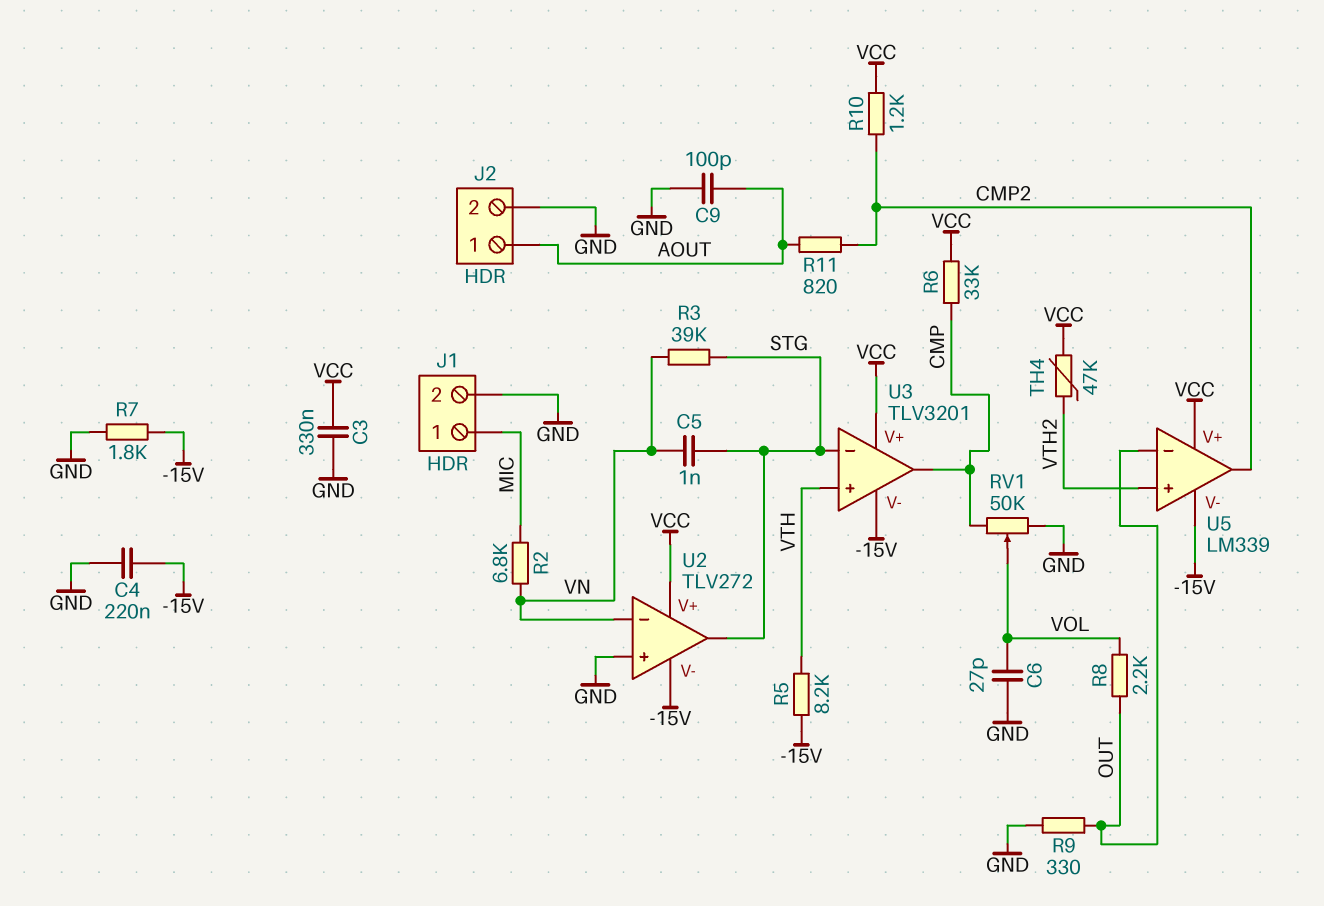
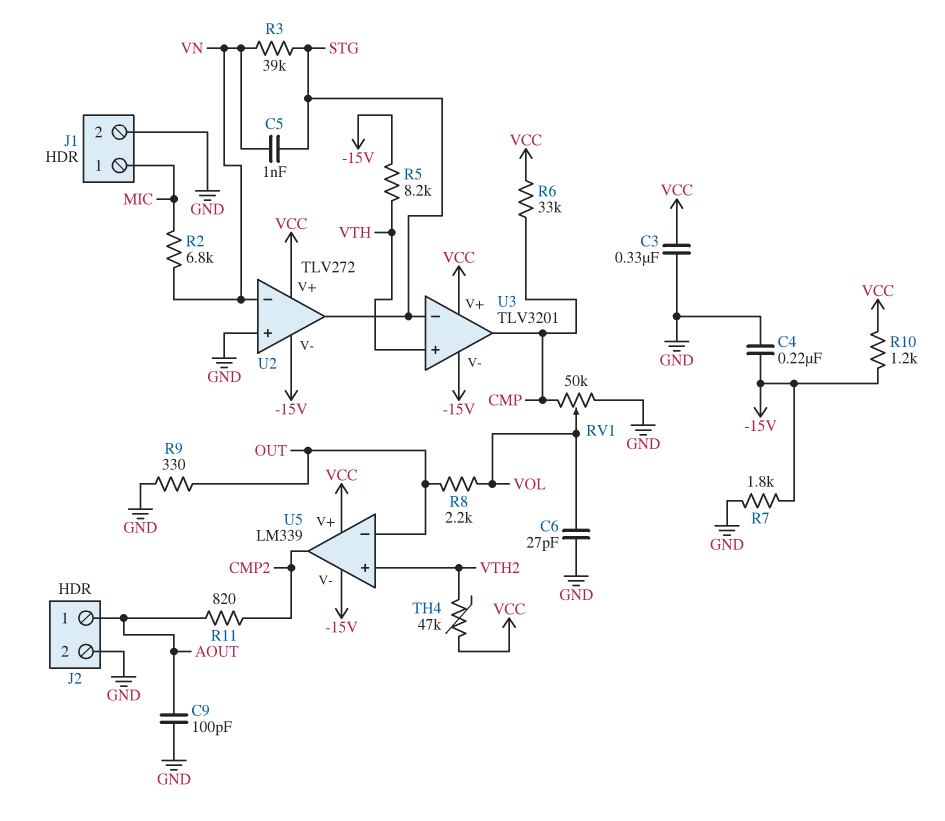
R10: 1.2k (CMP2, VCC) -> 1.2k (-15V, VCC)

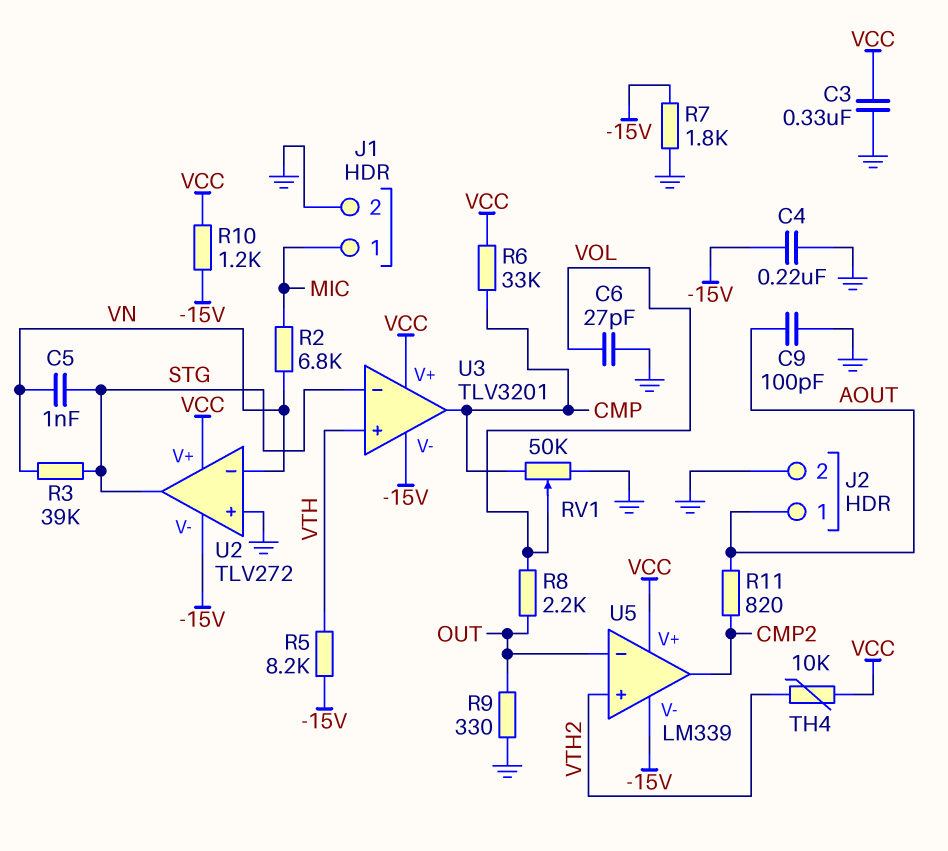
TH4: 47k (VCC, VTH2) -> 10k (VCC, VTH2)

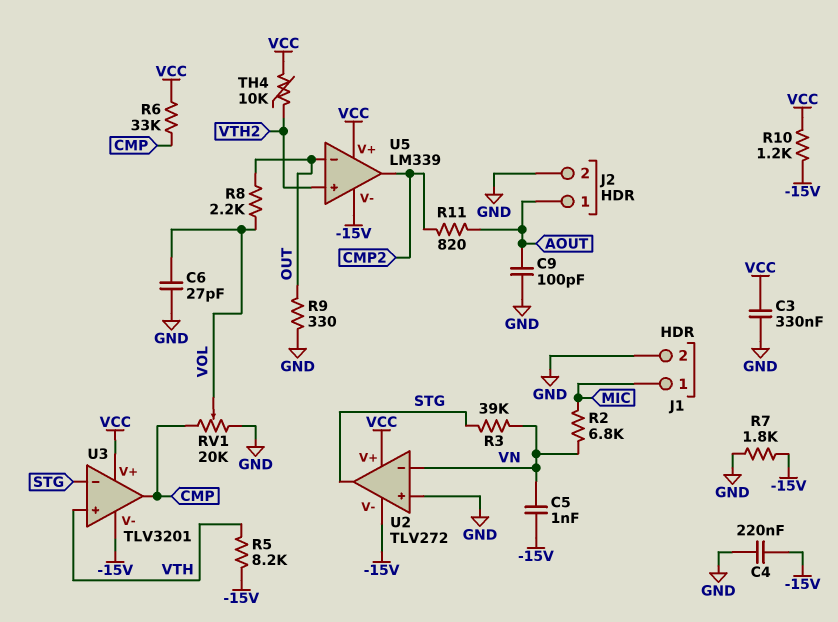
C5: 1nF (STG, VN) -> 1nF (-15V, VN)
RV1: 50k (CMP, GND, wiper VOL) -> 20k (CMP, GND, wiper VOL)

